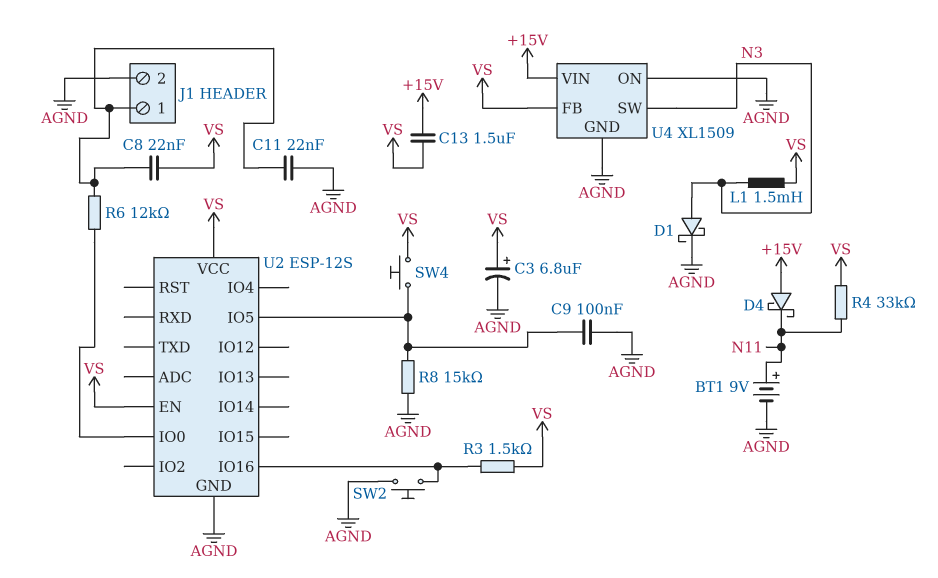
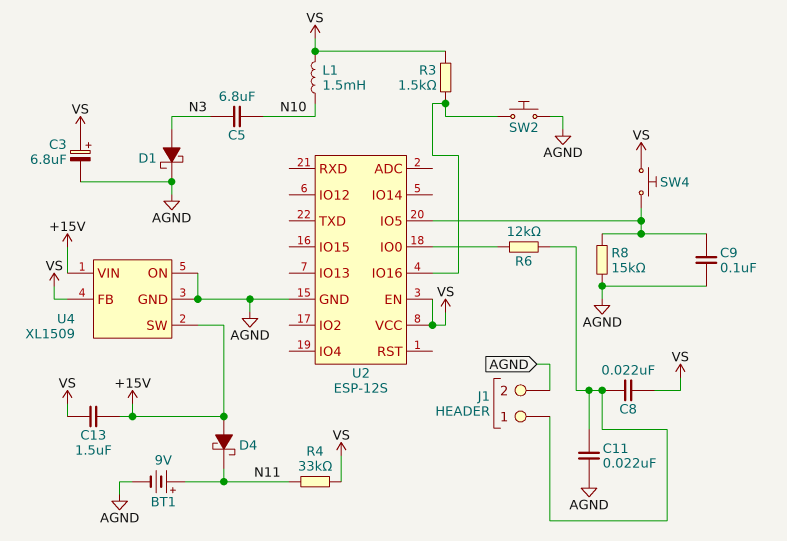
C5: none -> 6.8uF (N3, N10)
L1: 1.5mH (N3, VS) -> 1.5mH (N10, VS)
U4 pin SW: N3 -> +15V

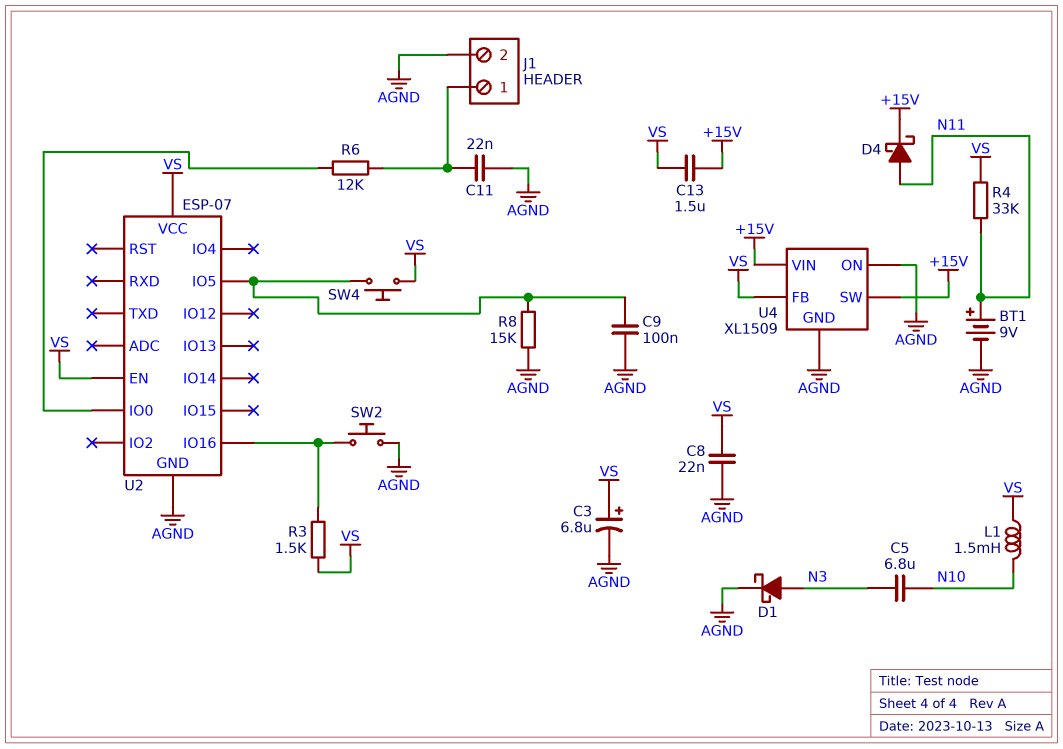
C8: 22nF (J1/1, VS) -> 22nF (AGND, VS)
D4: schottky (A +15V, K N11) -> schottky (A N11, K +15V)
U2: ESP-12S -> ESP-07

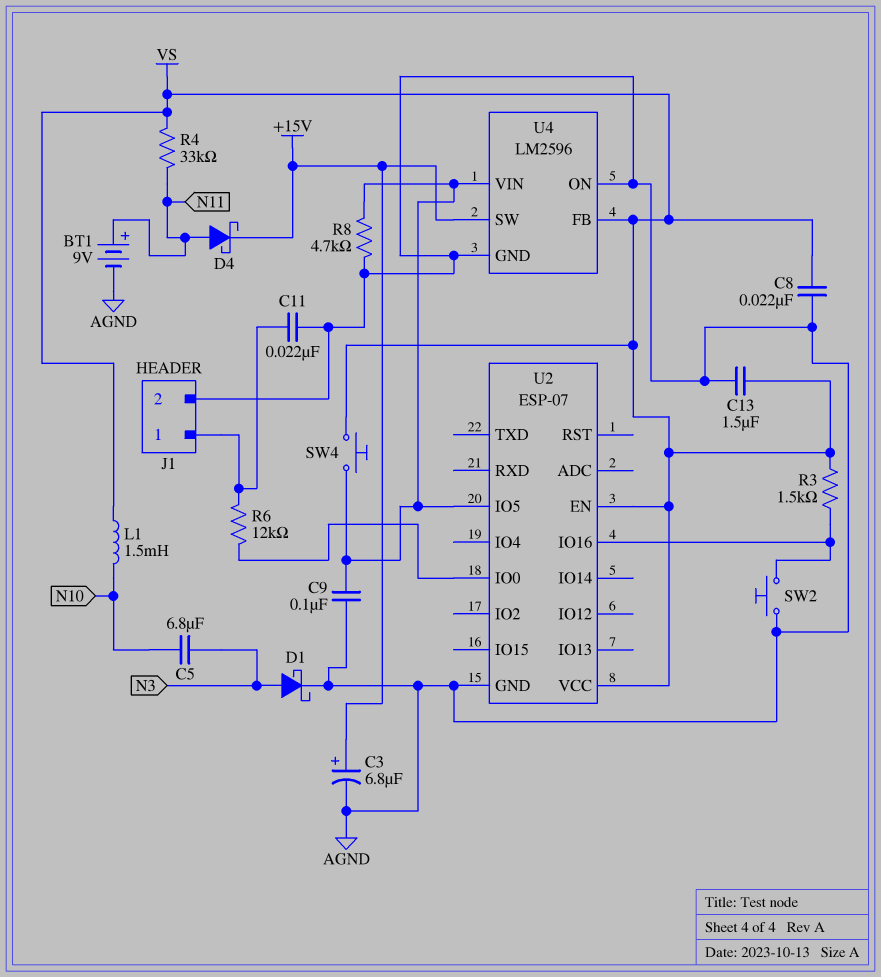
C3: 6.8uF (plus VS, minus AGND) -> 6.8uF (plus +15V, minus AGND)
C13: 1.5uF (+15V, VS) -> 1.5uF (AGND, VS)
R8: 15k (AGND, U2/IO5) -> 4.7k (AGND, U2/IO5)
U4: XL1509 -> LM2596
U4 pin VIN: +15V -> U2/IO5

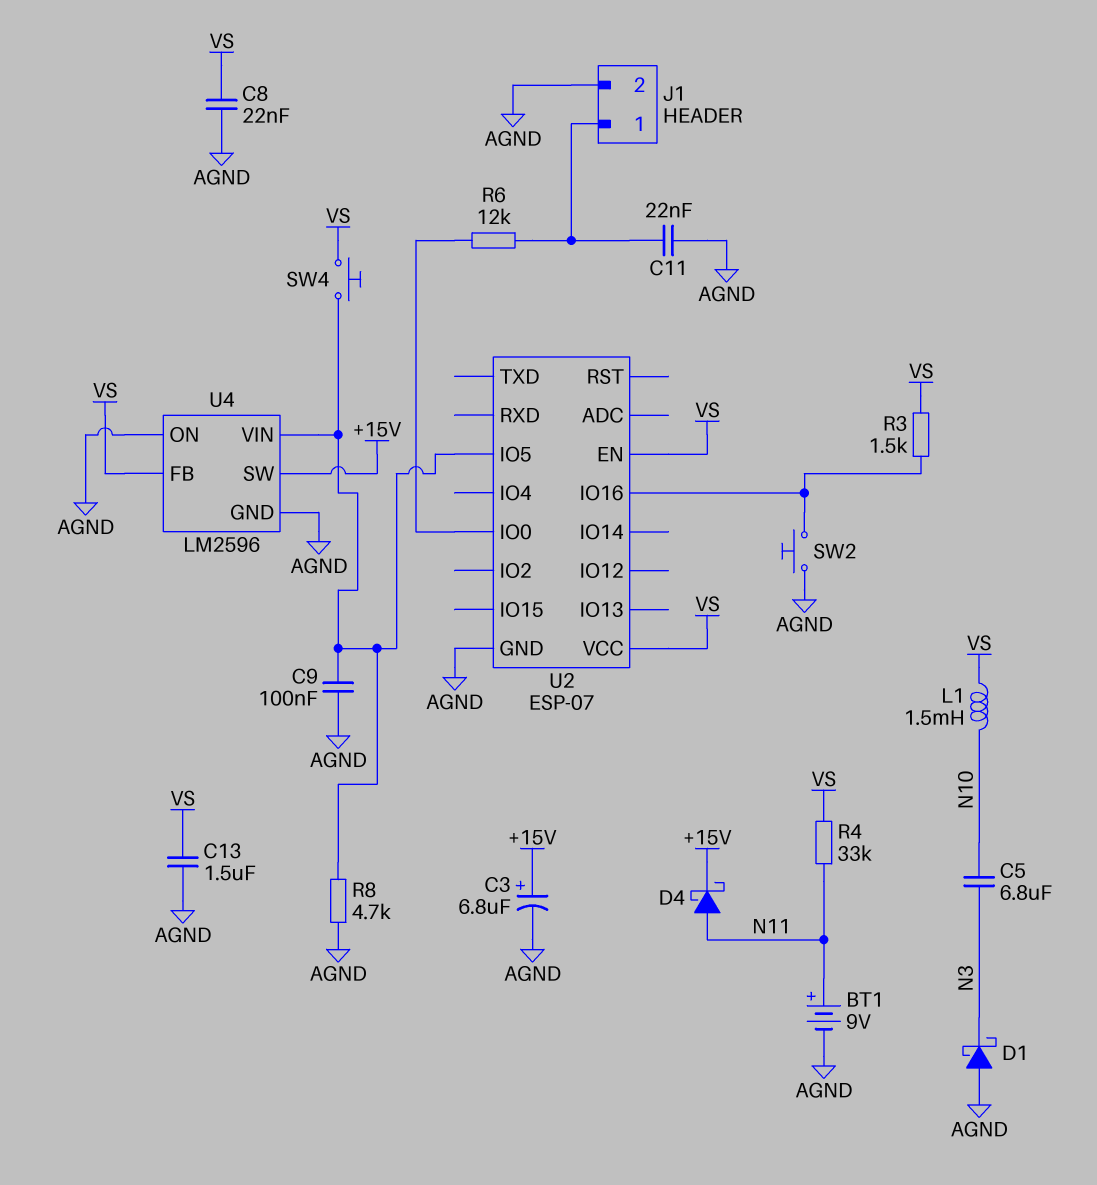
D1: schottky (A N3, K AGND) -> schottky (A AGND, K N3)

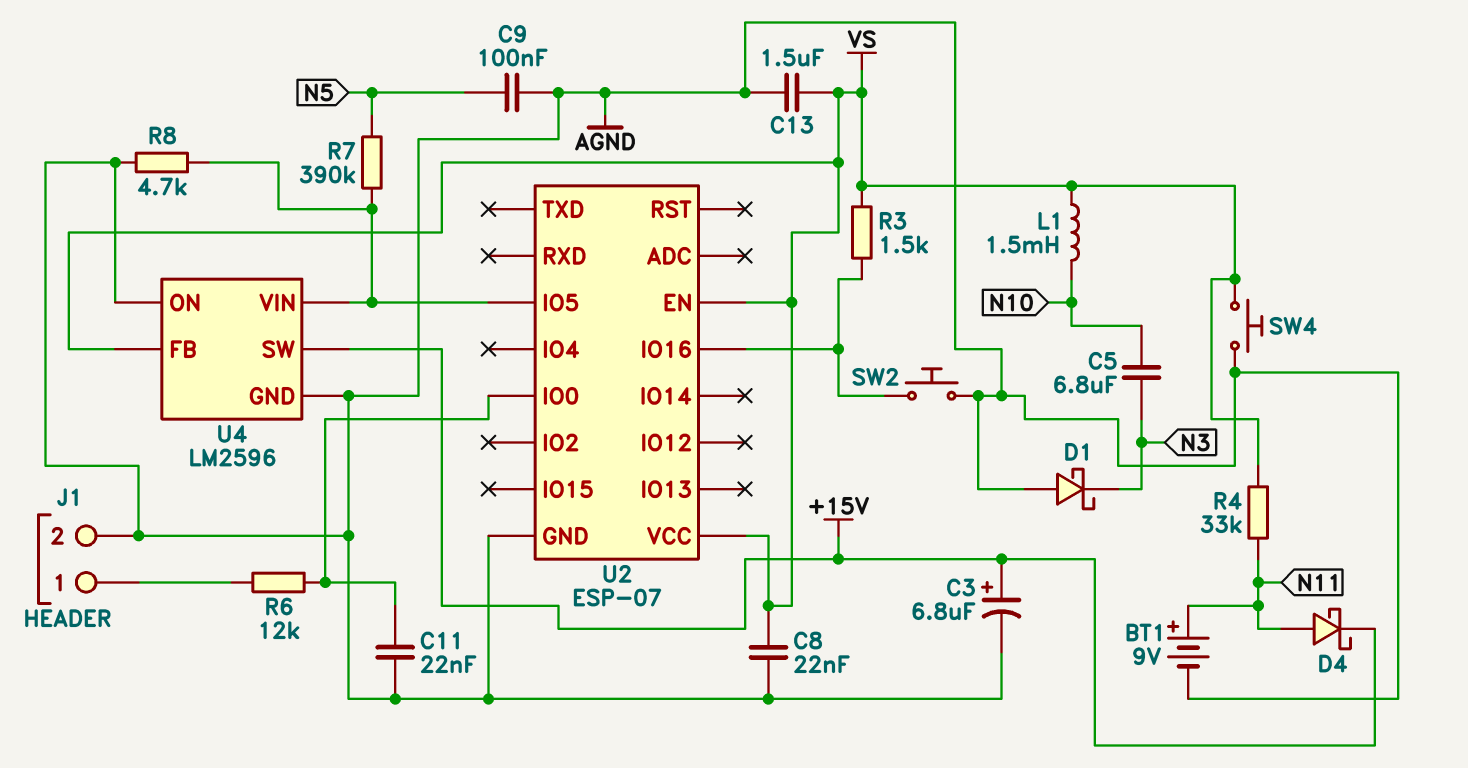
C9: 100nF (AGND, U2/IO5) -> 100nF (AGND, N5)
C11: 22nF (AGND, J1/1) -> 22nF (AGND, U2/IO0)
R7: none -> 390k (N5, U2/IO5)
SW4: button (U2/IO5, VS) -> button (AGND, VS)

